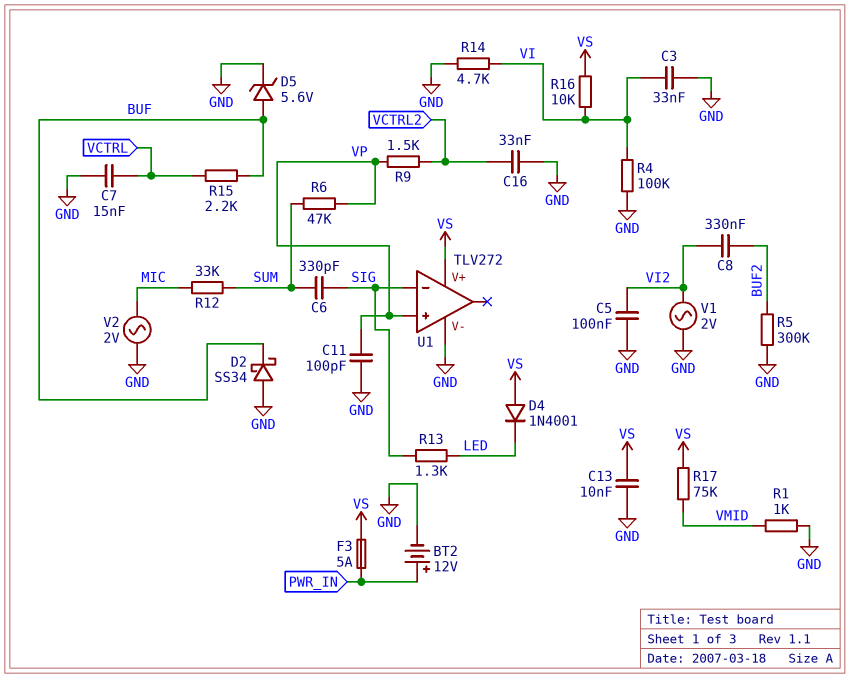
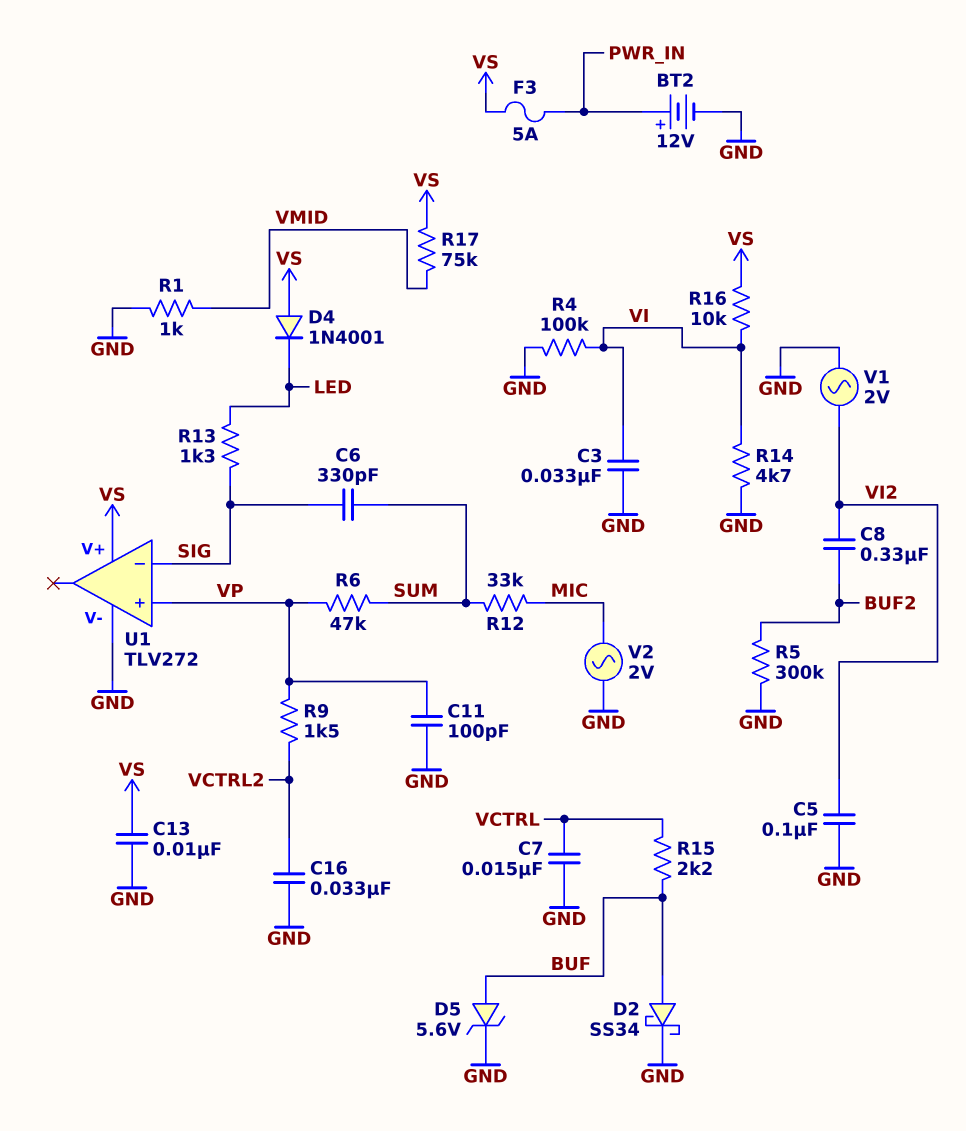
D2: schottky SS34 (A GND, K BUF) -> schottky SS34 (A BUF, K GND)

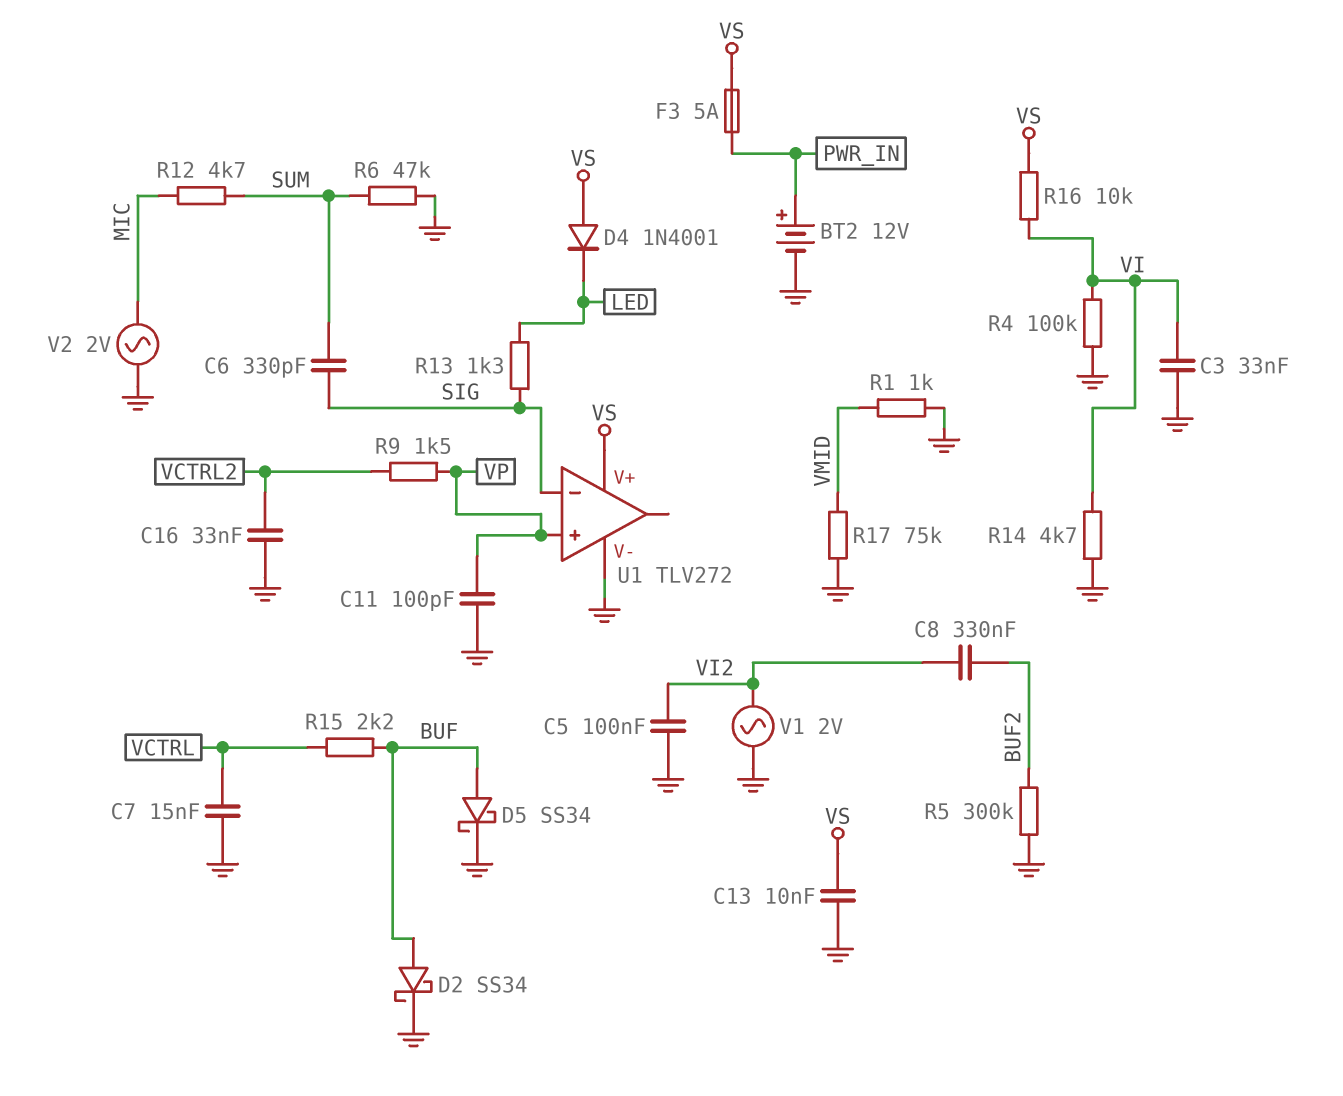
D5: zener 5.6V (A BUF, K GND) -> schottky SS34 (A BUF, K GND)
R6: 47k (SUM, VP) -> 47k (GND, SUM)
R12: 33k (MIC, SUM) -> 4.7k (MIC, SUM)
R17: 75k (VMID, VS) -> 75k (GND, VMID)

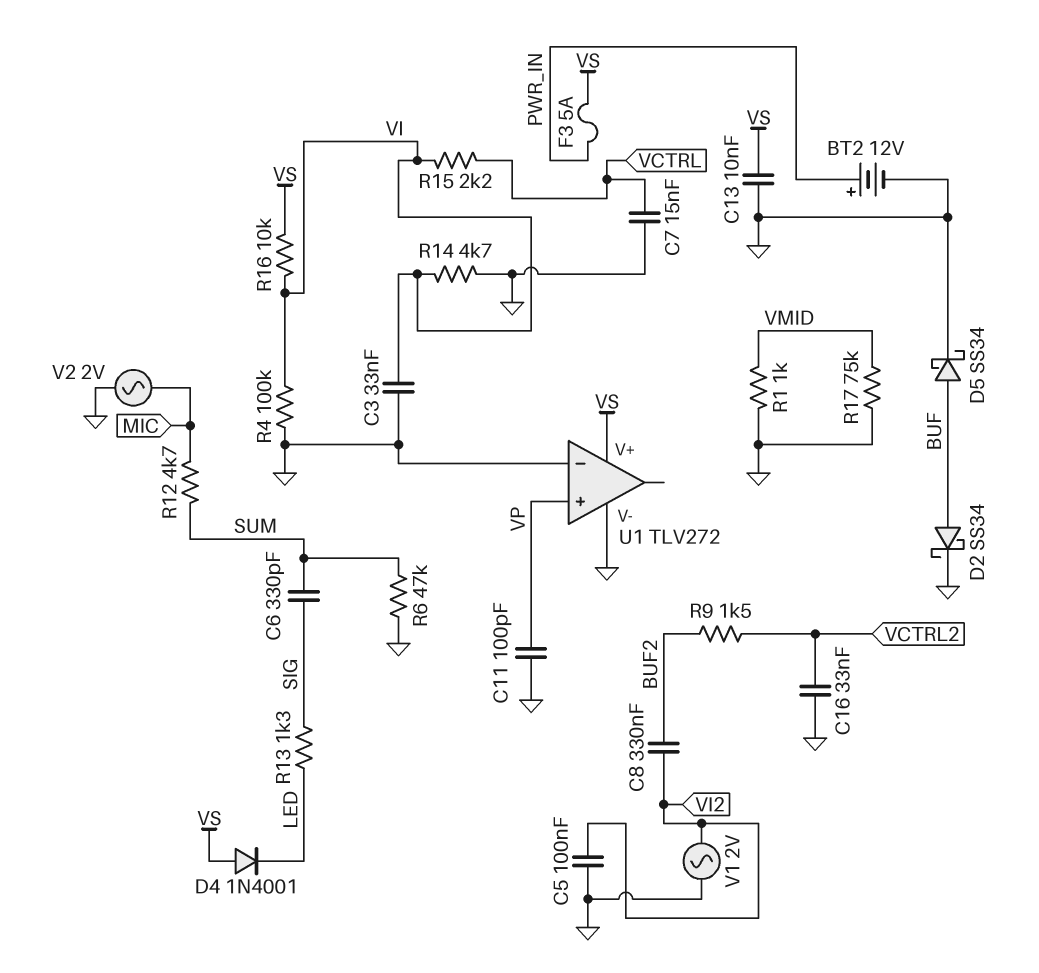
R5: 300k (BUF2, GND) -> none
R9: 1.5k (VCTRL2, VP) -> 1.5k (BUF2, VCTRL2)
R15: 2.2k (BUF, VCTRL) -> 2.2k (VCTRL, VI)
U1 pin in-: SIG -> GND

